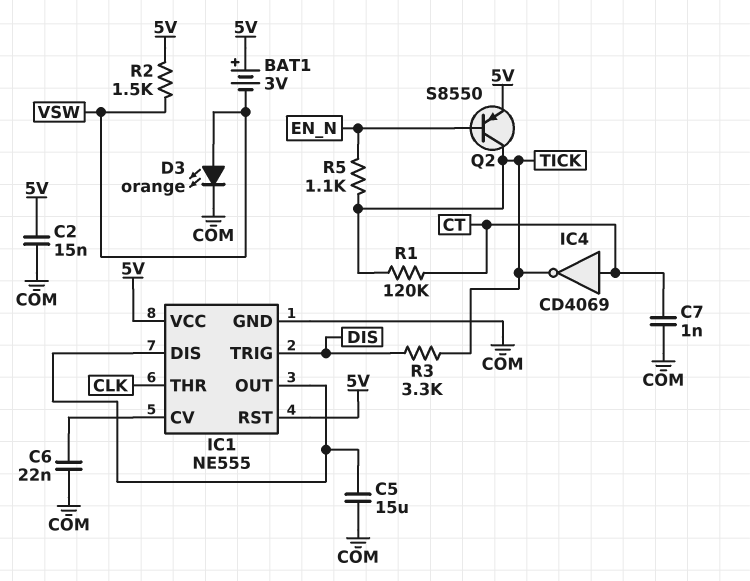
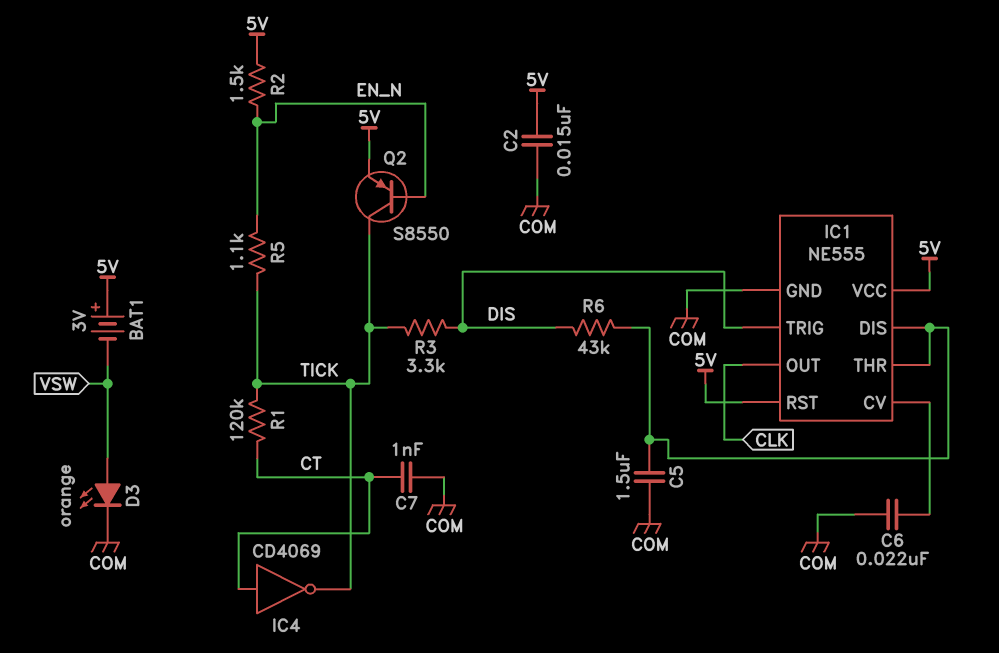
C5: 15uF (COM, IC1/DIS) -> 1.5uF (COM, IC1/DIS)
IC1 pin OUT: IC1/DIS -> CLK
IC1 pin THR: CLK -> IC1/DIS
R2: 1.5k (5V, VSW) -> 1.5k (5V, EN_N)
R6: none -> 43k (DIS, IC1/DIS)

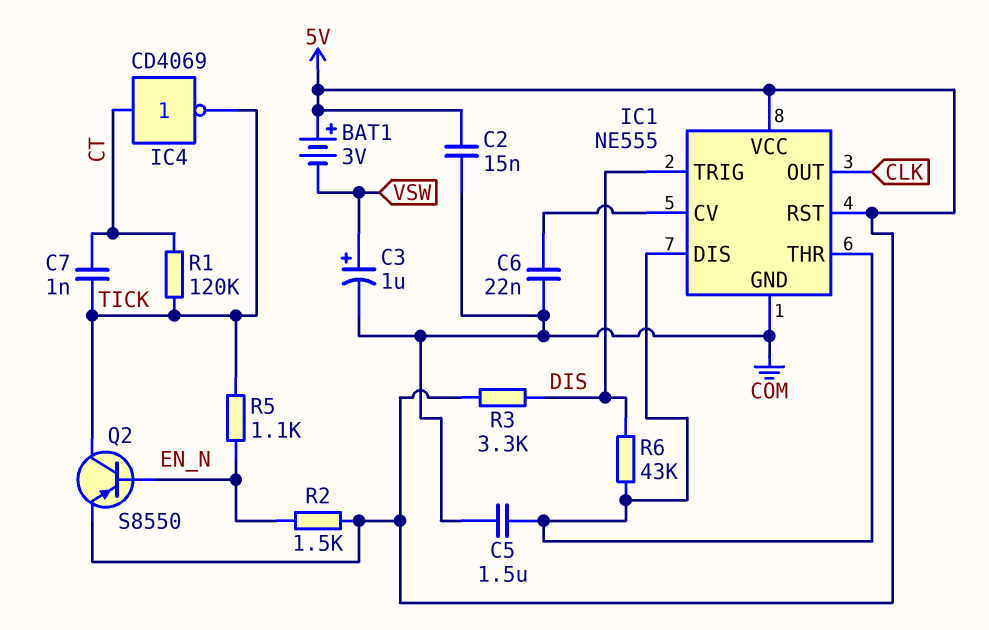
C3: none -> 1uF (plus VSW, minus COM)
C7: 1nF (COM, CT) -> 1nF (CT, TICK)
D3: LED orange (A VSW, K COM) -> none
R3: 3.3k (DIS, TICK) -> 3.3k (5V, DIS)

